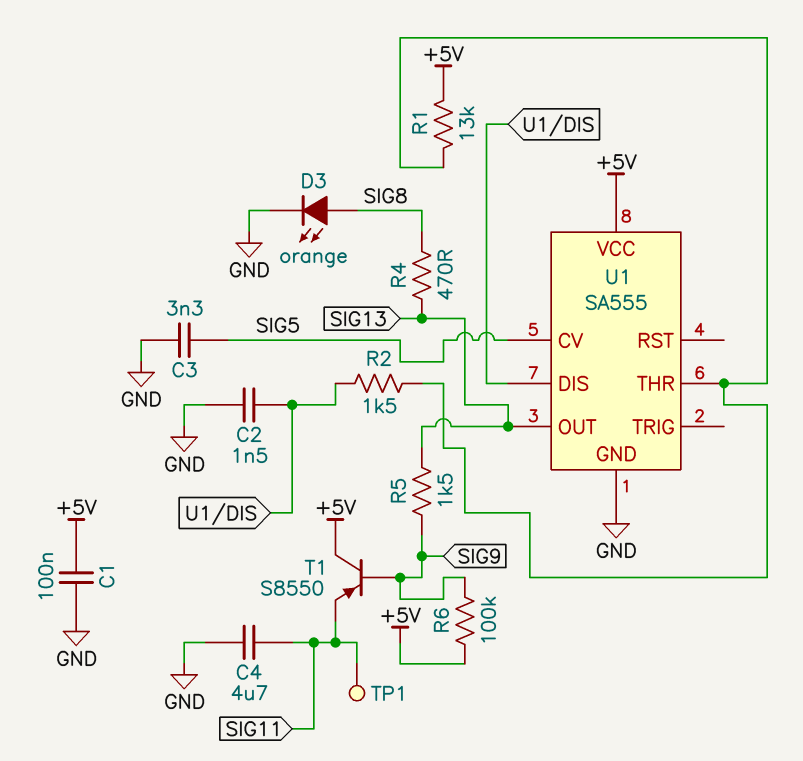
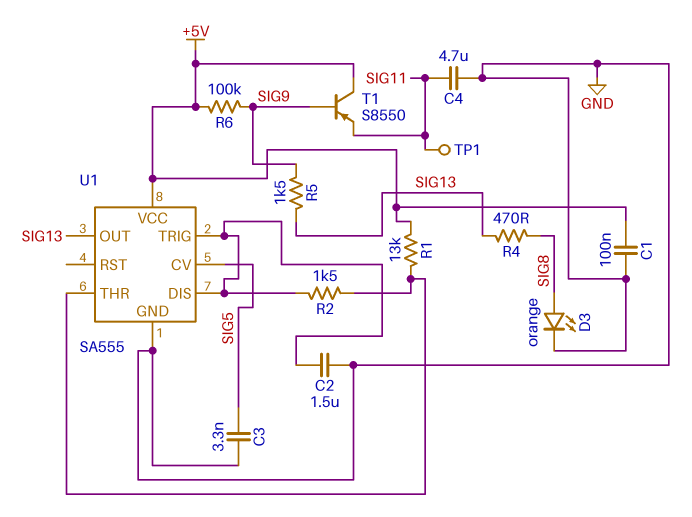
C2: 1.5nF (GND, U1/DIS) -> 1.5uF (GND, U1/DIS)
U1 pin TRIG: none -> U1/DIS

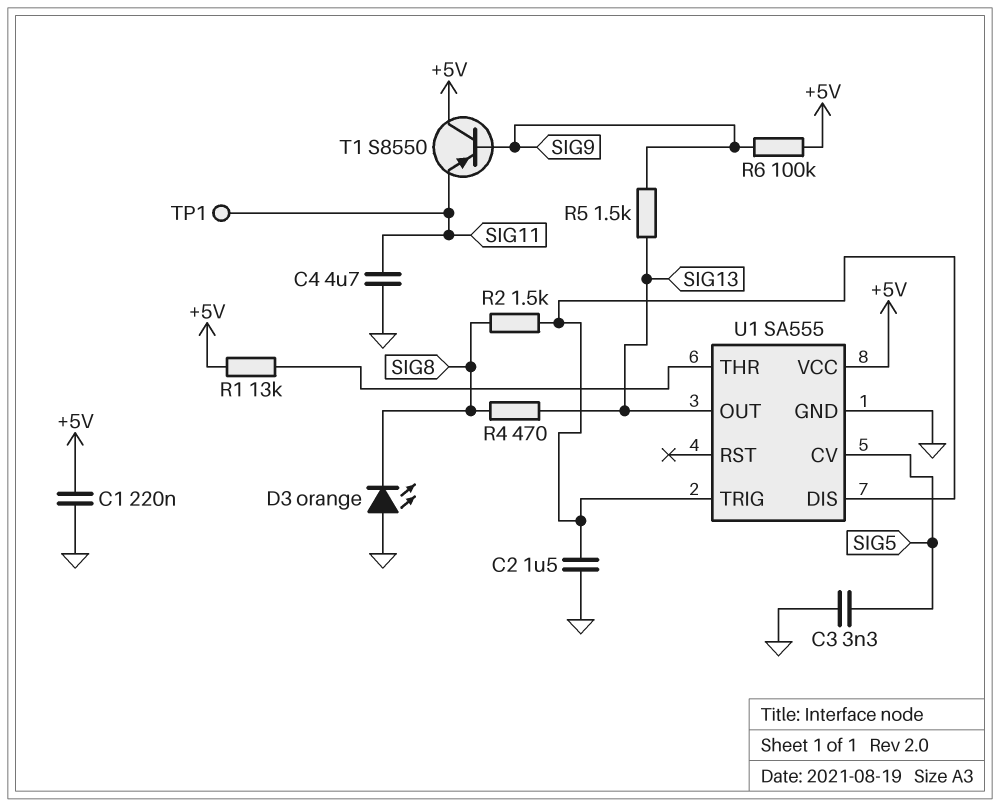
C1: 100nF (+5V, GND) -> 220nF (+5V, GND)
D3: LED orange (A SIG8, K GND) -> LED orange (A GND, K SIG8)
R2: 1.5k (U1/DIS, U1/THR) -> 1.5k (SIG8, U1/DIS)

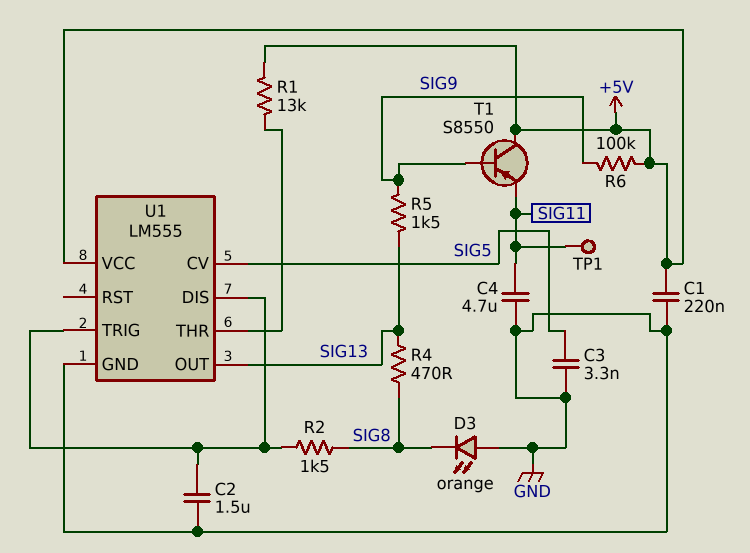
U1: SA555 -> LM555

